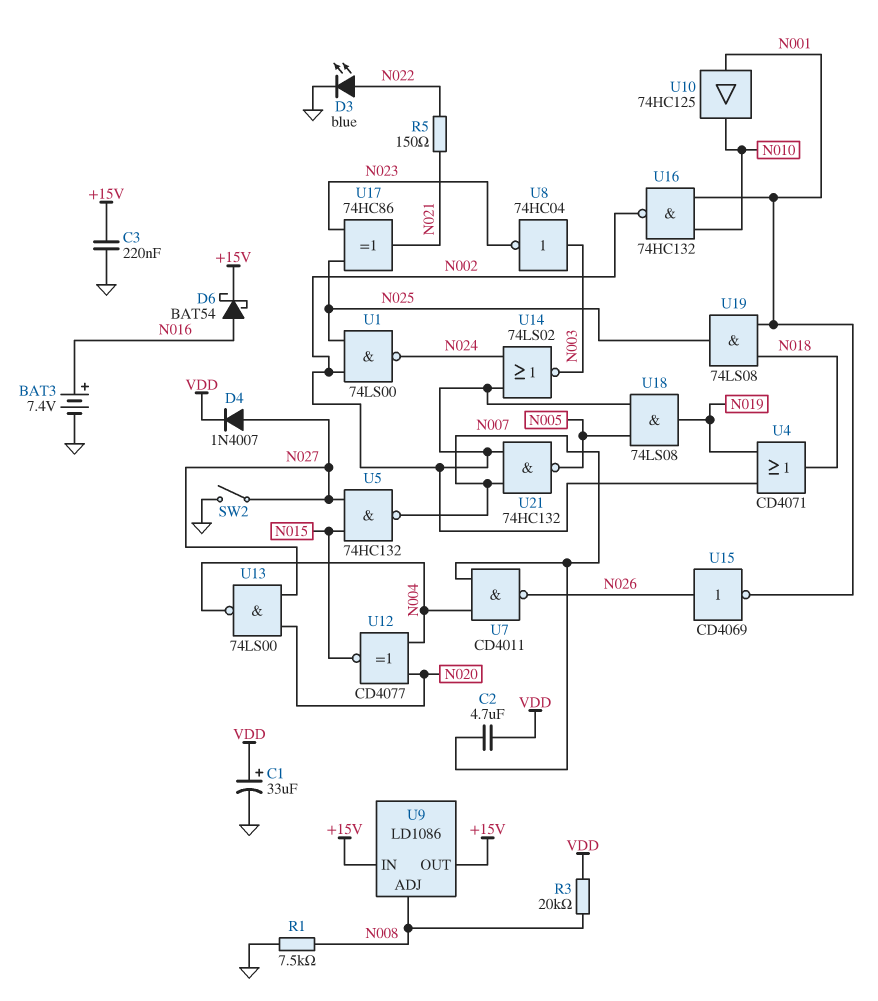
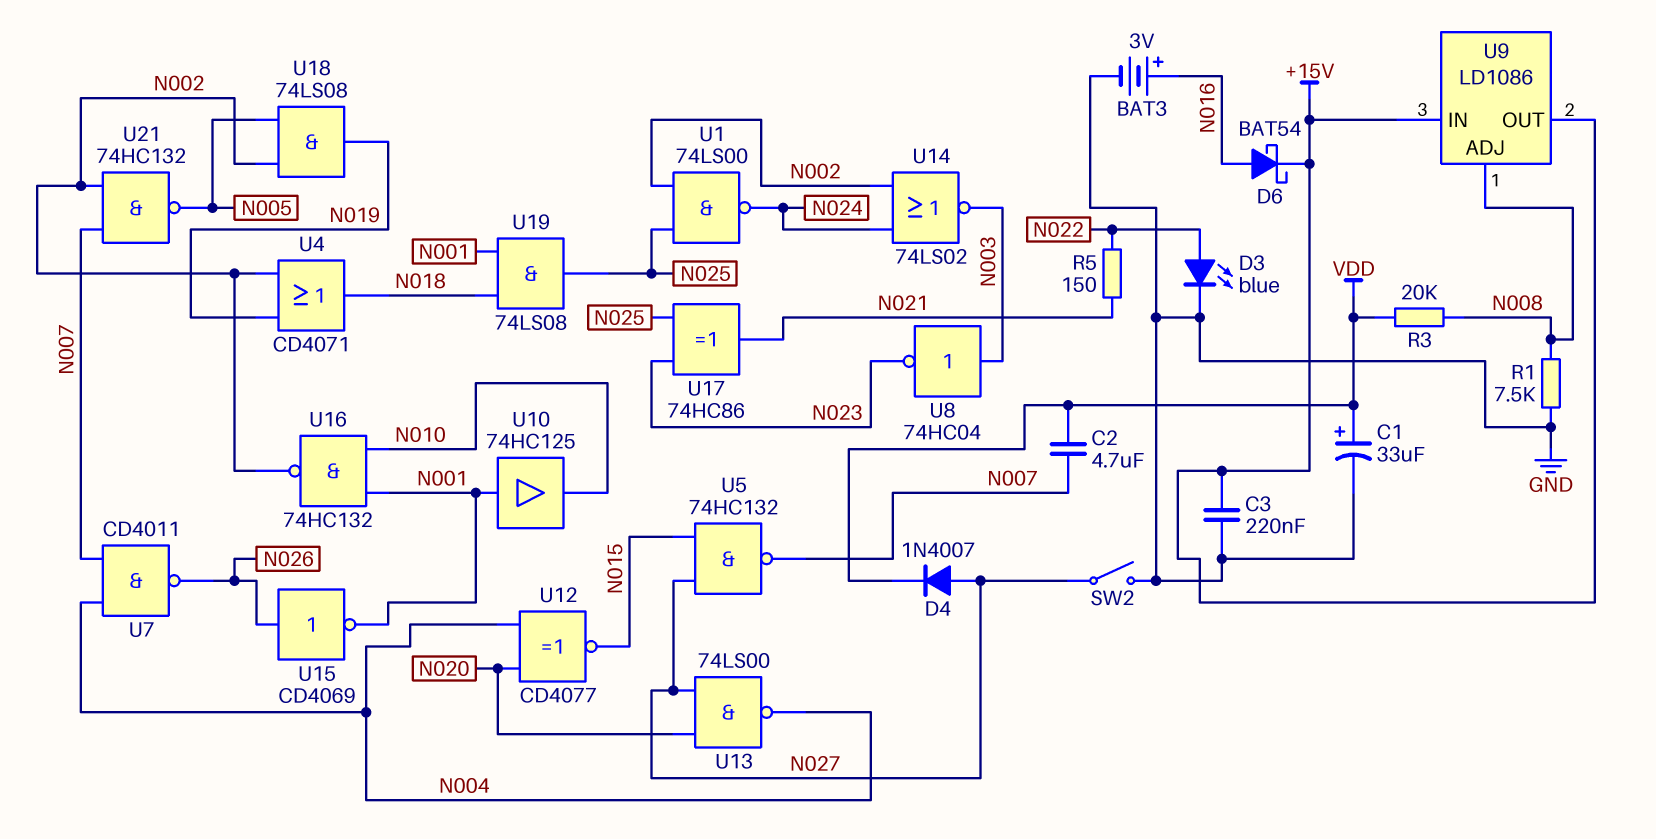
BAT3: 7.4V (plus N016, minus GND) -> 3V (plus N016, minus GND)

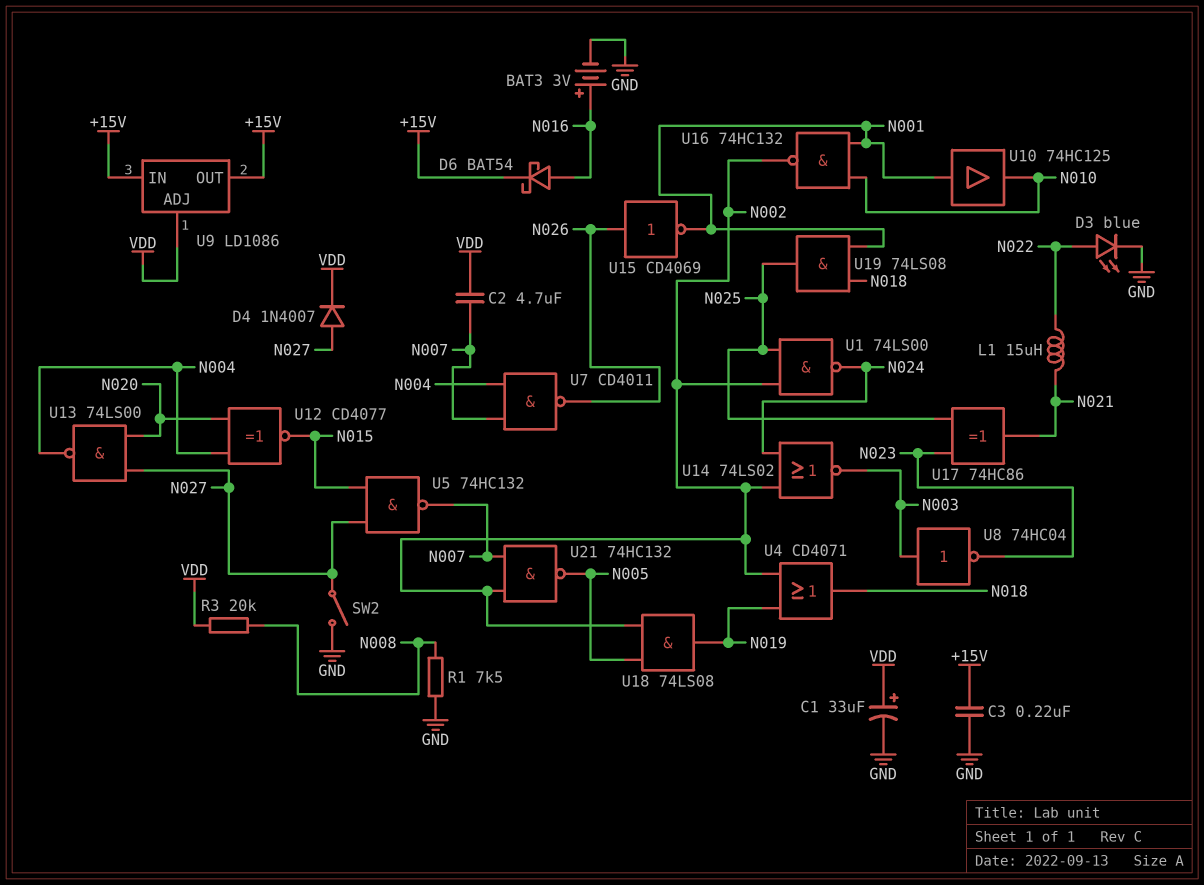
L1: none -> 15uH (N021, N022)
R5: 150 (N021, N022) -> none
U9 pin ADJ: N008 -> VDD

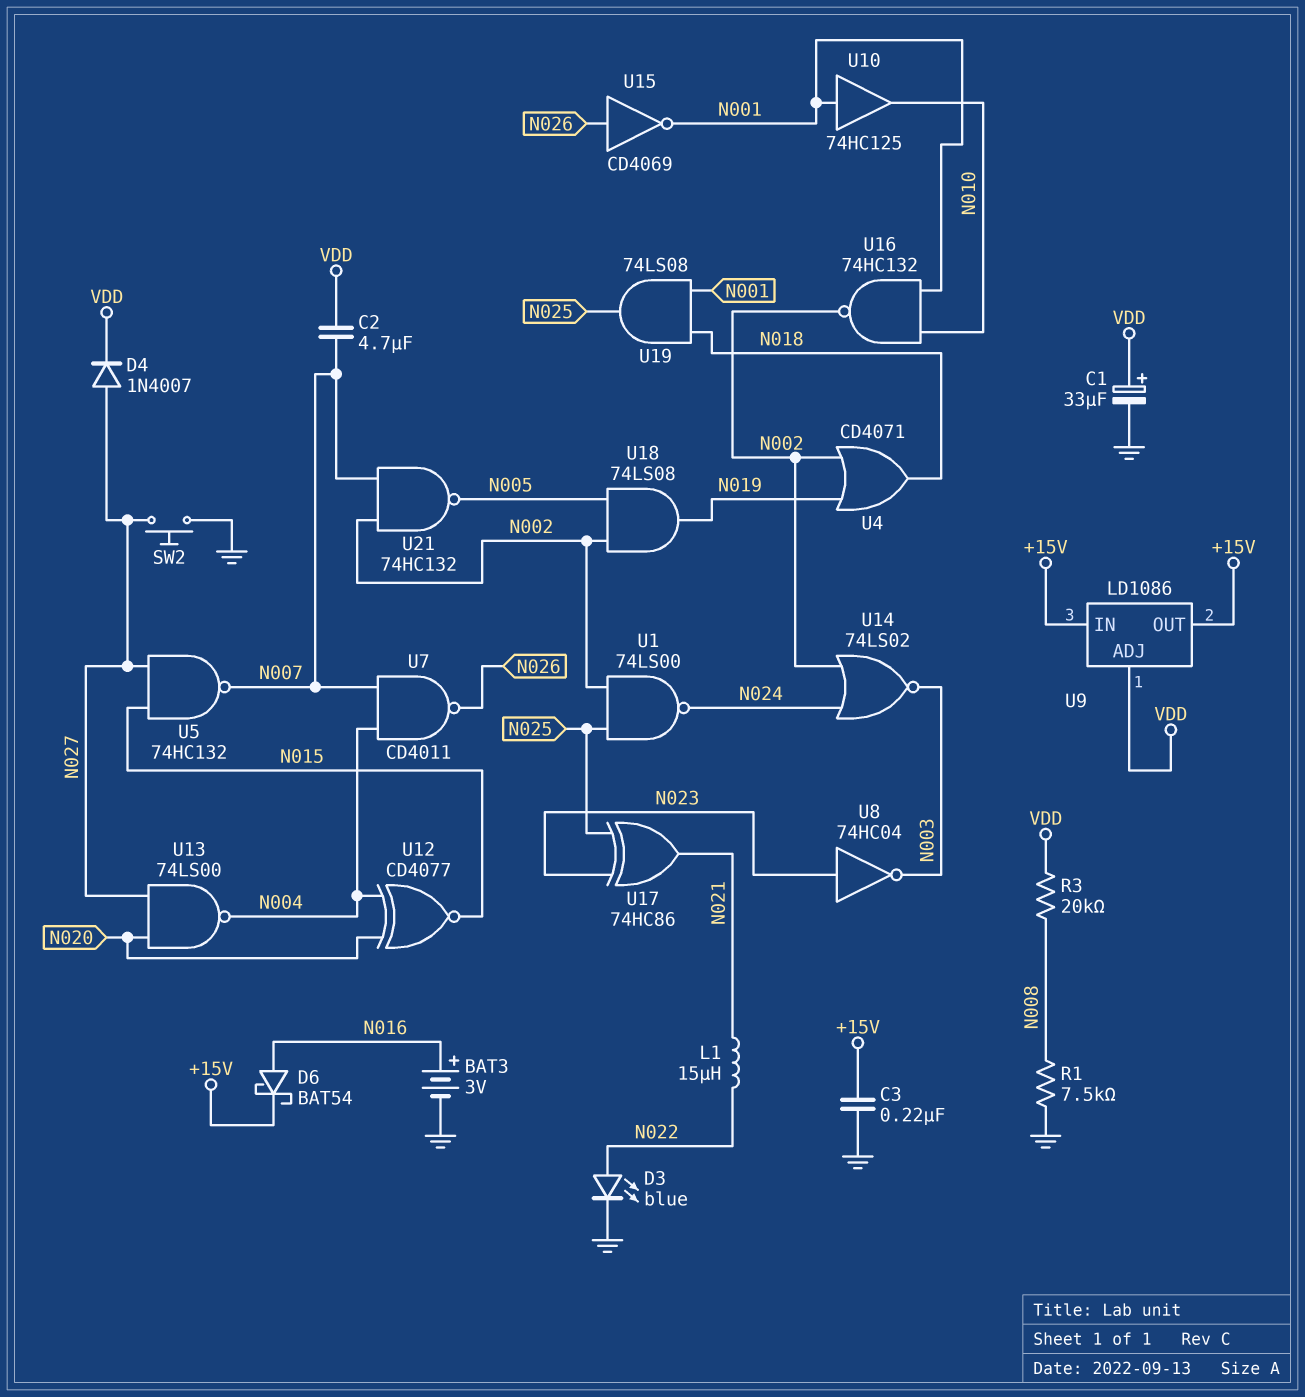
SW2: switch (GND, N027) -> button (GND, N027)
U8: NOT 74HC04 (in N003, out N023) -> NOT 74HC04 (in N023, out N003)

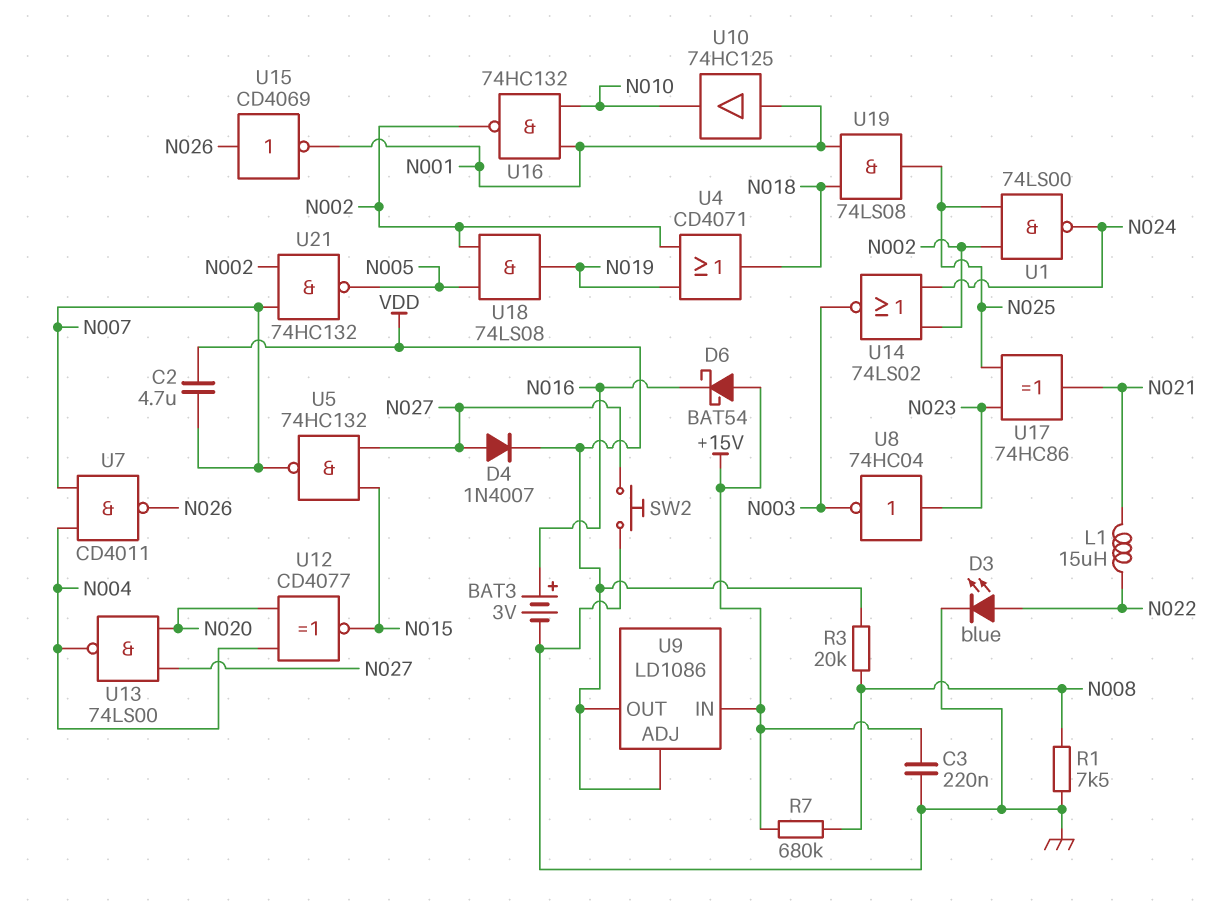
C1: 33uF (plus VDD, minus GND) -> none
D6: schottky BAT54 (A N016, K +15V) -> schottky BAT54 (A +15V, K N016)
R7: none -> 680k (+15V, N008)
U9 pin OUT: +15V -> VDD

